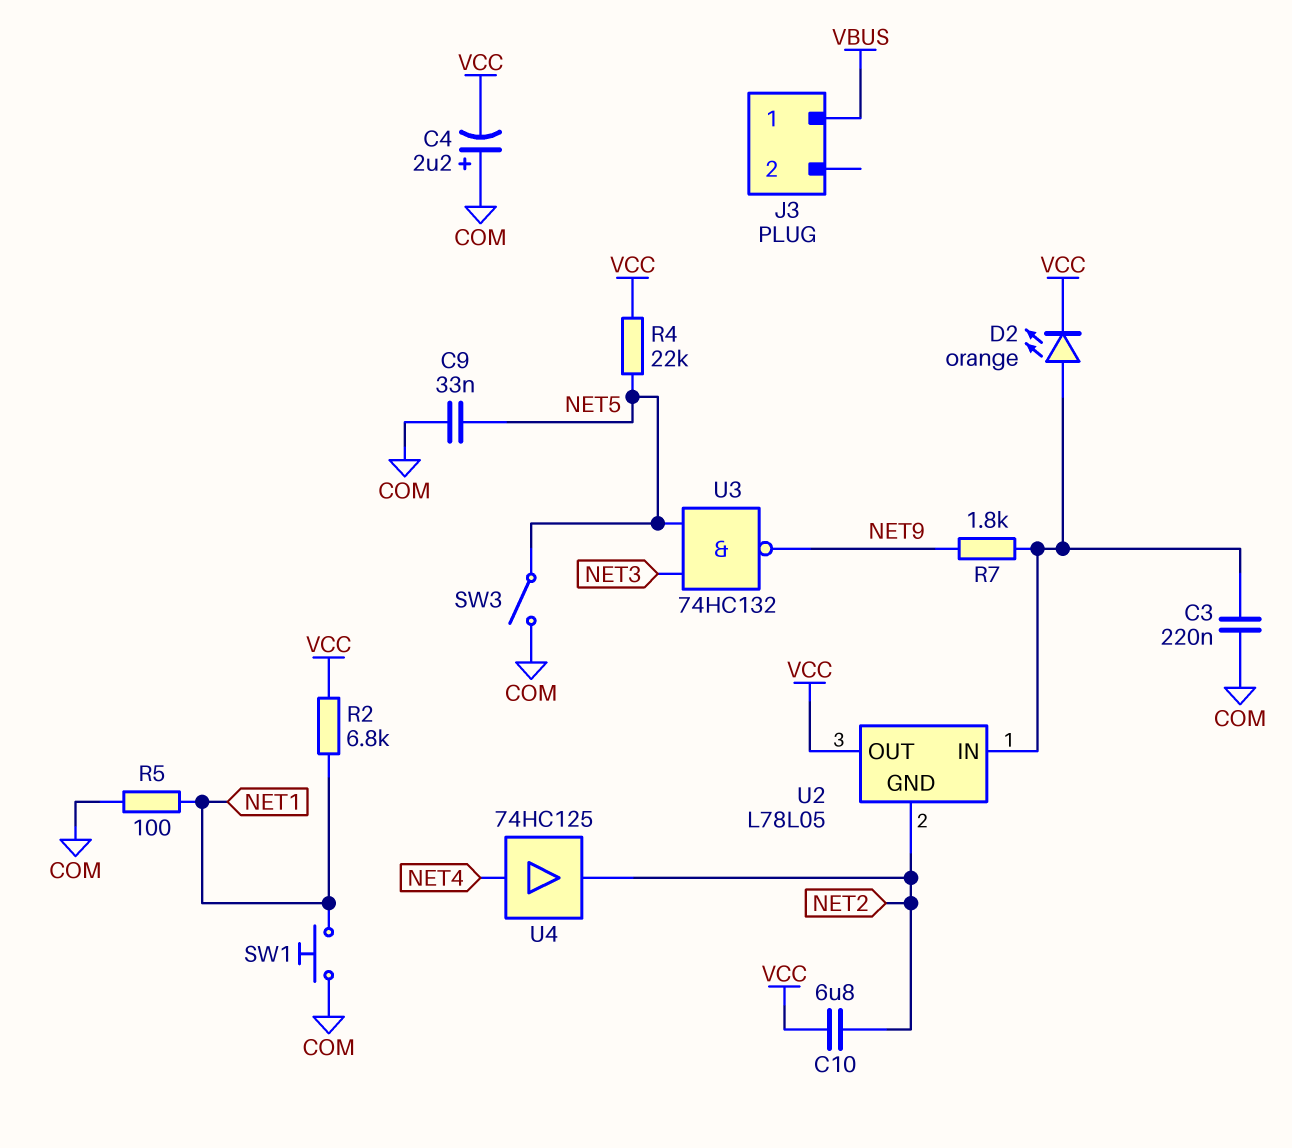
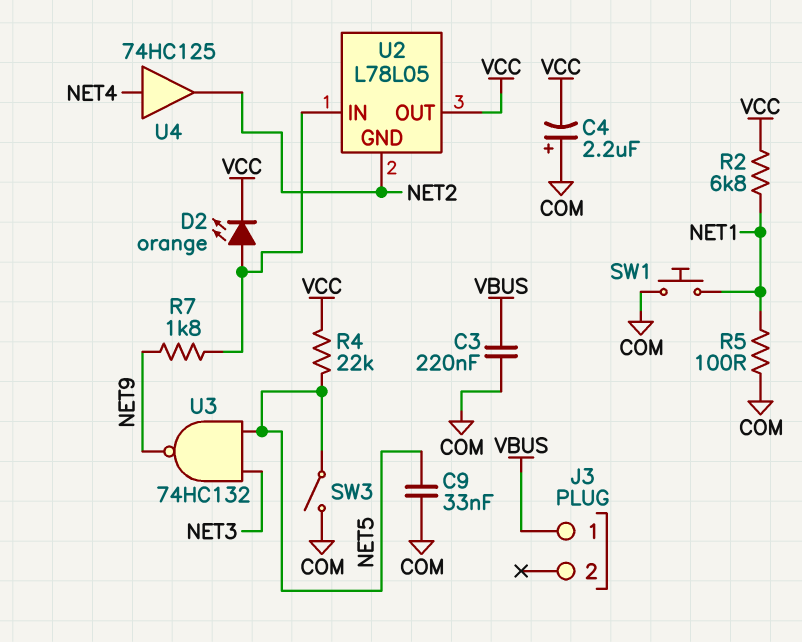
C3: 220nF (COM, U2/IN) -> 220nF (COM, VBUS)
C10: 6.8uF (NET2, VCC) -> none

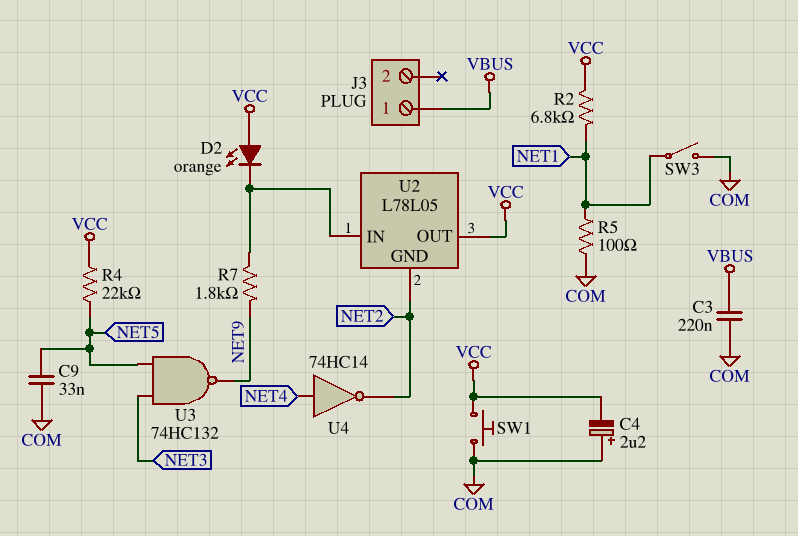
D2: LED orange (A U2/IN, K VCC) -> LED orange (A VCC, K U2/IN)
SW1: button (COM, NET1) -> button (COM, VCC)
SW3: switch (COM, NET5) -> switch (COM, NET1)
U4: buffer 74HC125 (in NET4, out NET2) -> NOT 74HC14 (in NET4, out NET2)

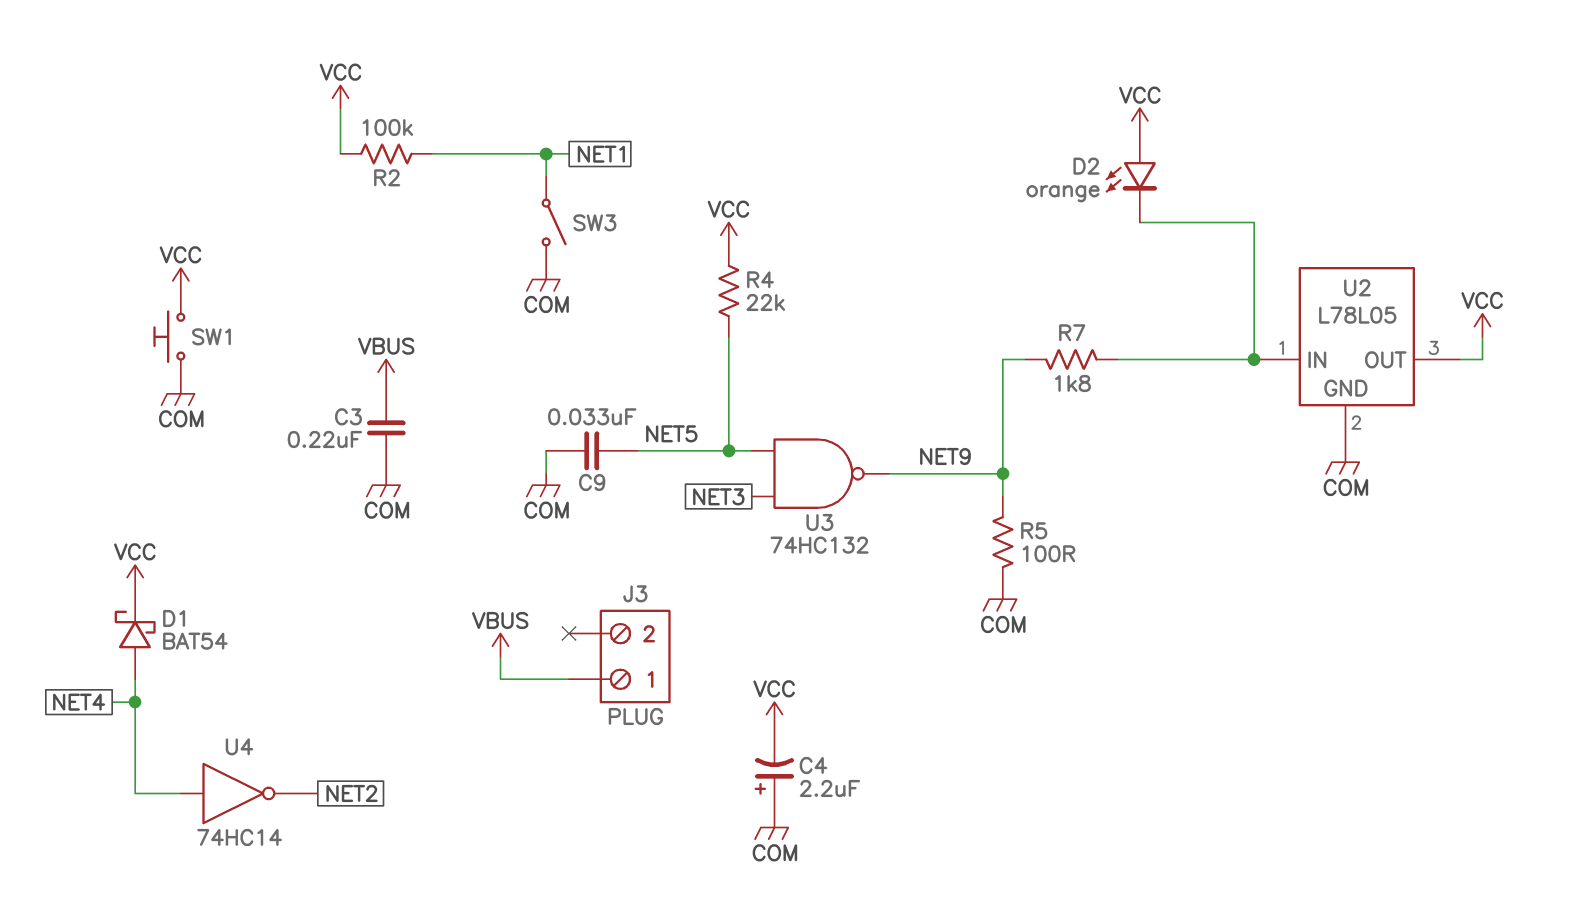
D1: none -> schottky BAT54 (A NET4, K VCC)
R2: 6.8k (NET1, VCC) -> 100k (NET1, VCC)
R5: 100 (COM, NET1) -> 100 (COM, NET9)
U2 pin GND: NET2 -> COM

